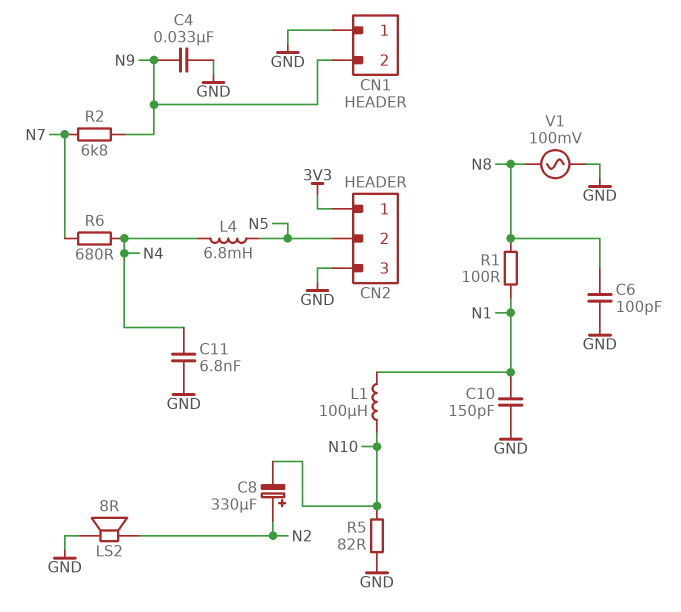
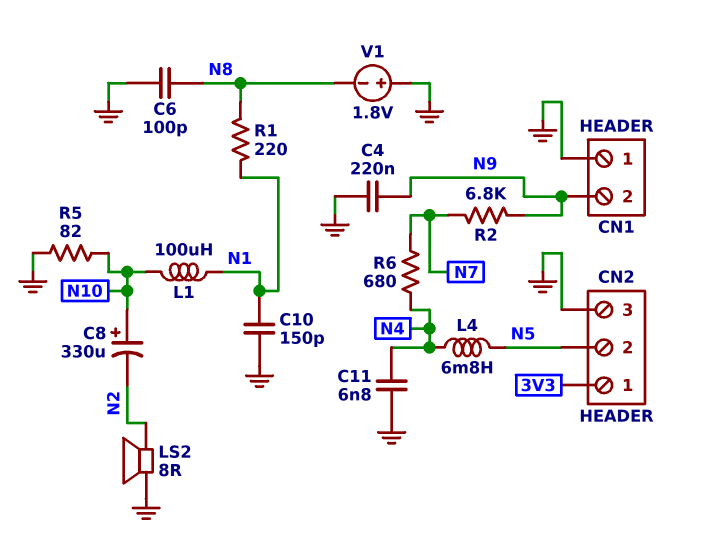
C4: 33nF (GND, N9) -> 220nF (GND, N9)
C8: 330uF (plus N2, minus N10) -> 330uF (plus N10, minus N2)
R1: 100 (N1, N8) -> 220 (N1, N8)
V1: AC 100mV (GND, N8) -> 1.8V (plus GND, minus N8)

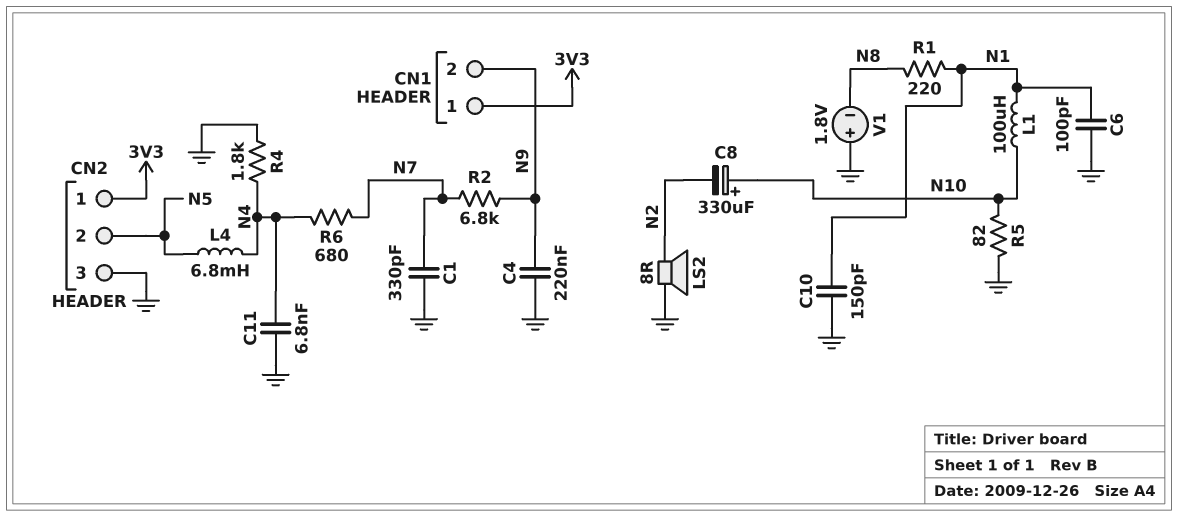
C1: none -> 330pF (GND, N7)
C6: 100pF (GND, N8) -> 100pF (GND, N1)
CN1 pin 1: GND -> 3V3
R4: none -> 1.8k (GND, N4)

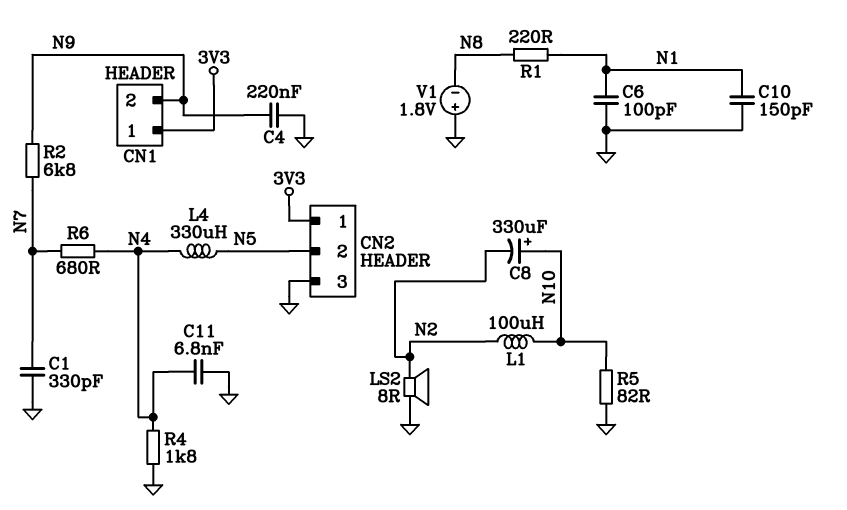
L1: 100uH (N1, N10) -> 100uH (N2, N10)
L4: 6.8mH (N4, N5) -> 330uH (N4, N5)

